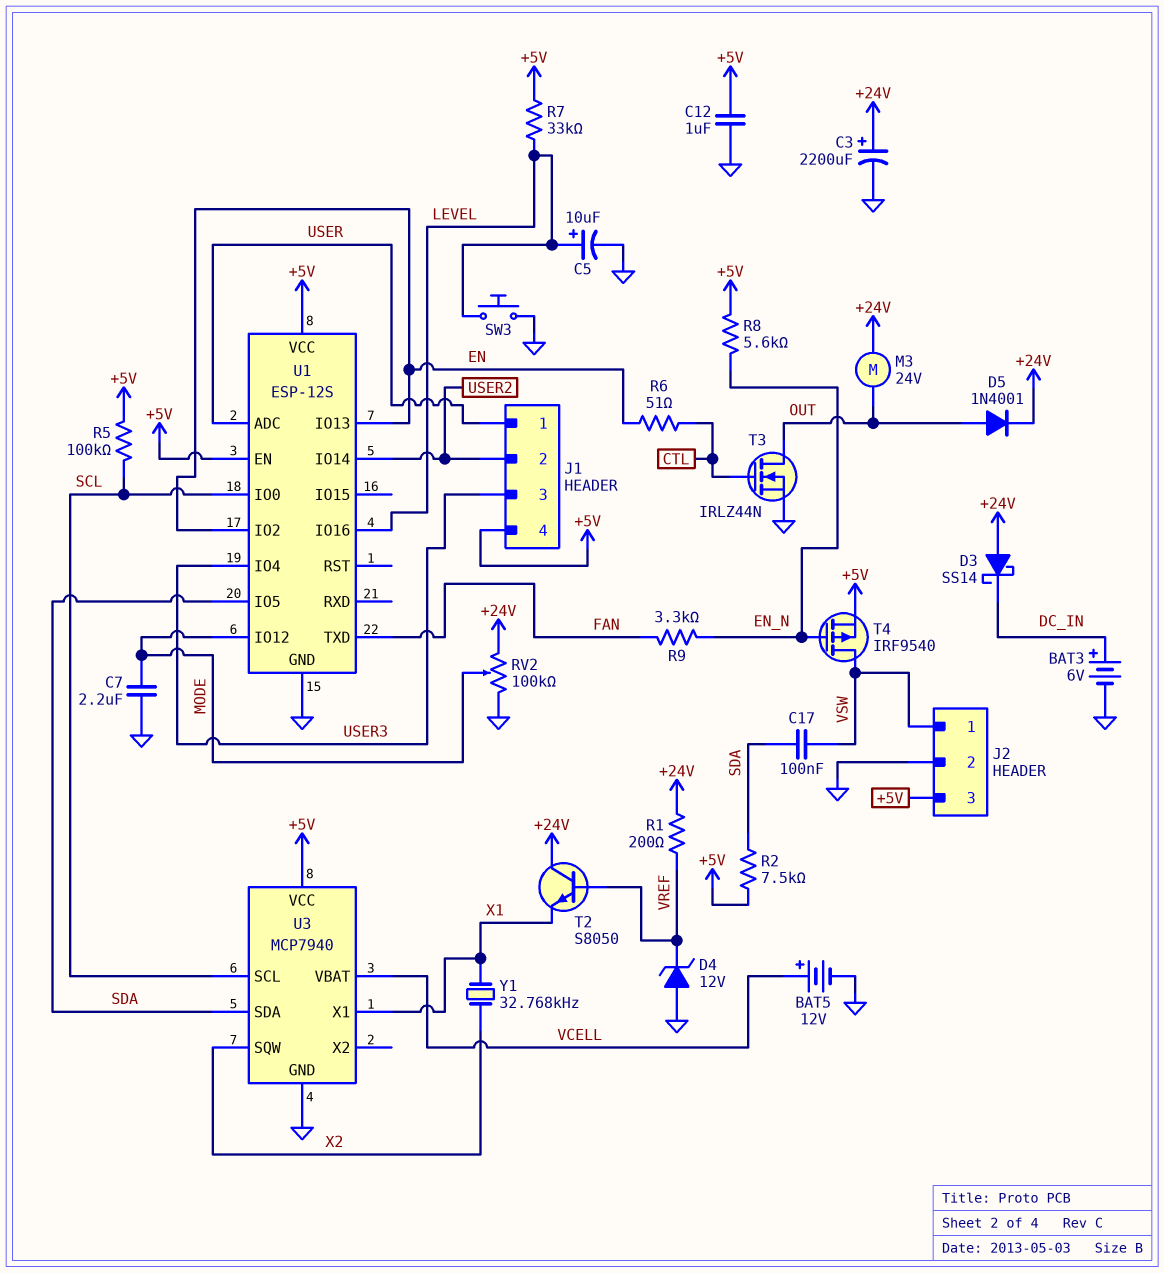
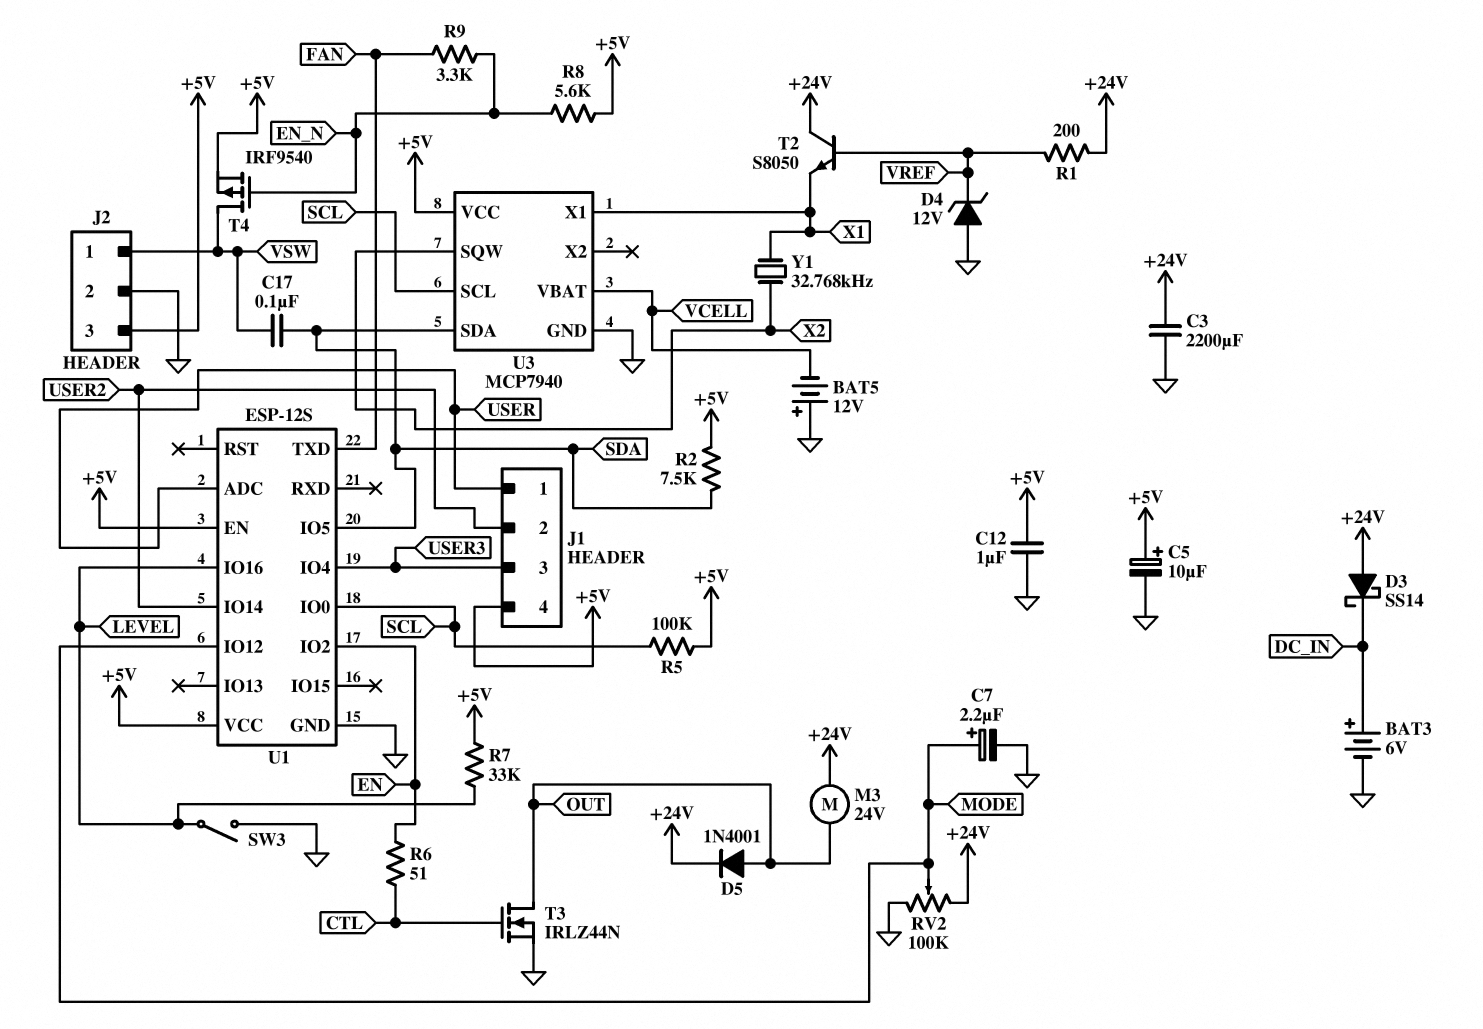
BAT5: 12V (plus VCELL, minus GND) -> 12V (plus GND, minus VCELL)
C3: 2200uF (plus +24V, minus GND) -> 2200uF (+24V, GND)
C5: 10uF (plus LEVEL, minus GND) -> 10uF (plus +5V, minus GND)
C7: 2.2uF (GND, MODE) -> 2.2uF (plus MODE, minus GND)
SW3: button (GND, LEVEL) -> switch (GND, LEVEL)
U1 pin IO13: EN -> none

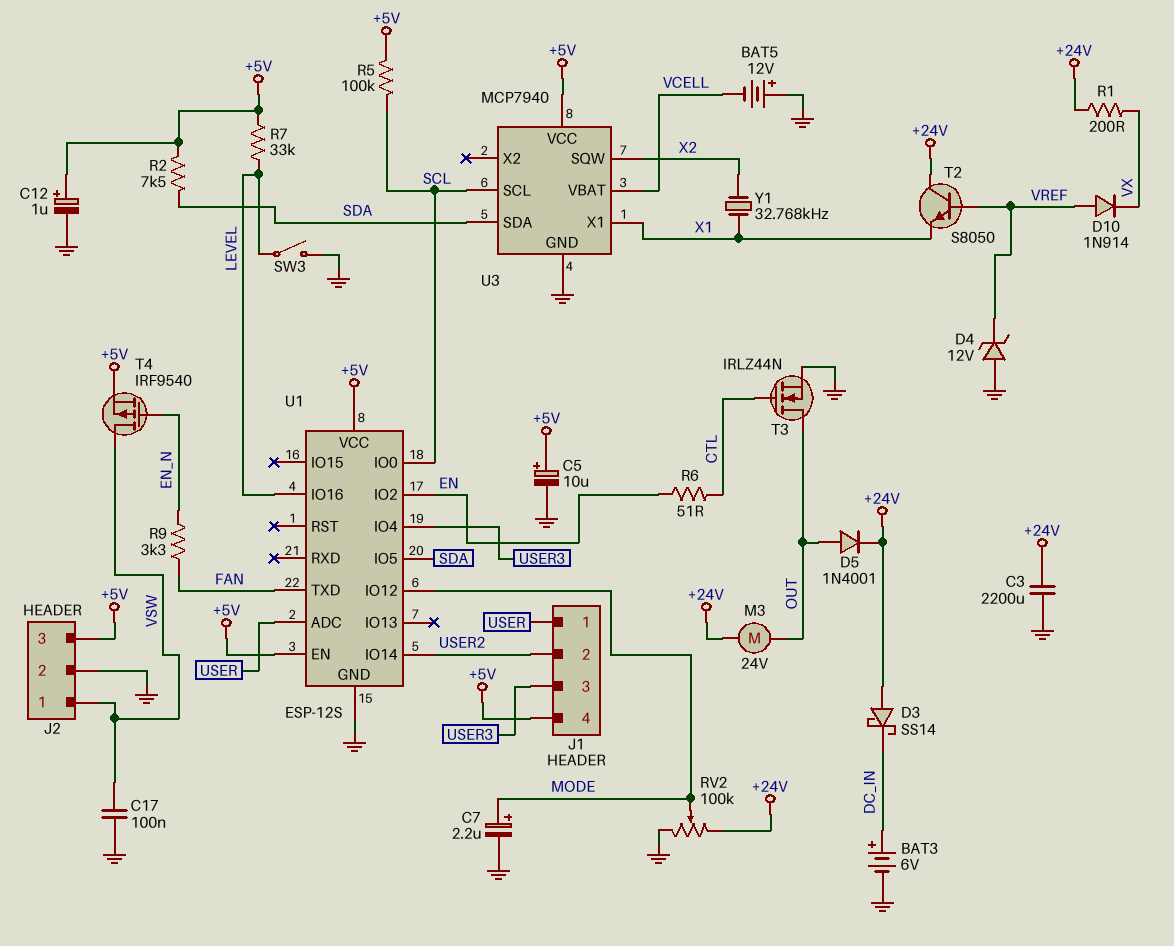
C12: 1uF (+5V, GND) -> 1uF (plus +5V, minus GND)
C17: 100nF (SDA, VSW) -> 100nF (GND, VSW)
D10: none -> diode 1N914 (A VREF, K VX)
R1: 200 (+24V, VREF) -> 200 (+24V, VX)
R8: 5.6k (+5V, EN_N) -> none

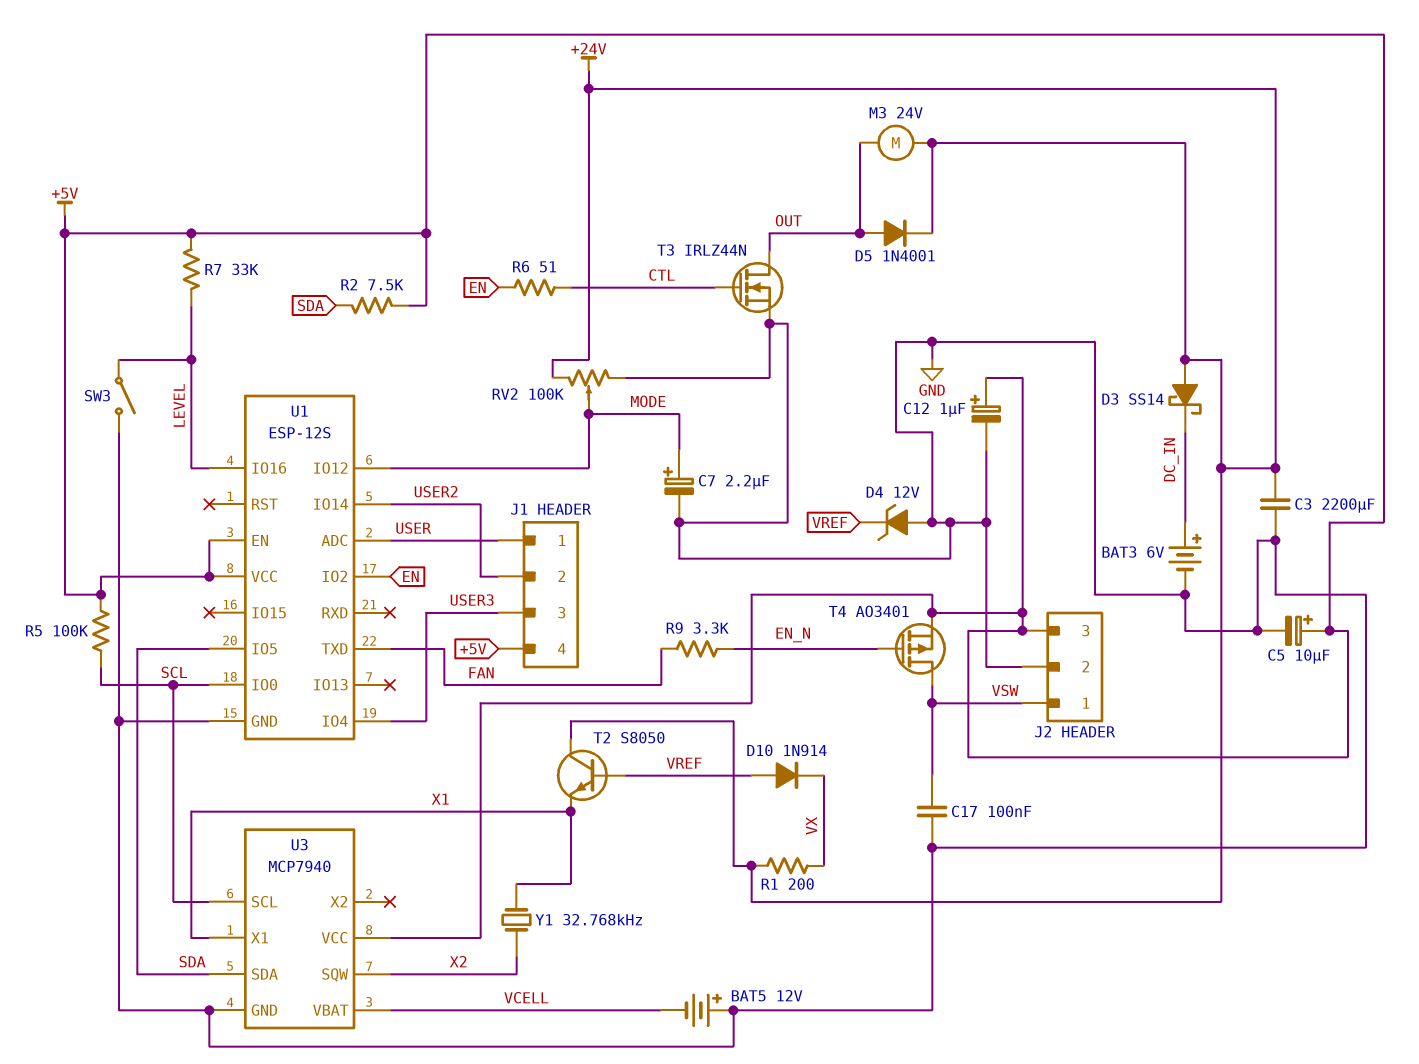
T4: PMOS IRF9540 (G EN_N, D VSW, S +5V) -> PMOS AO3401 (G EN_N, D VSW, S +5V)

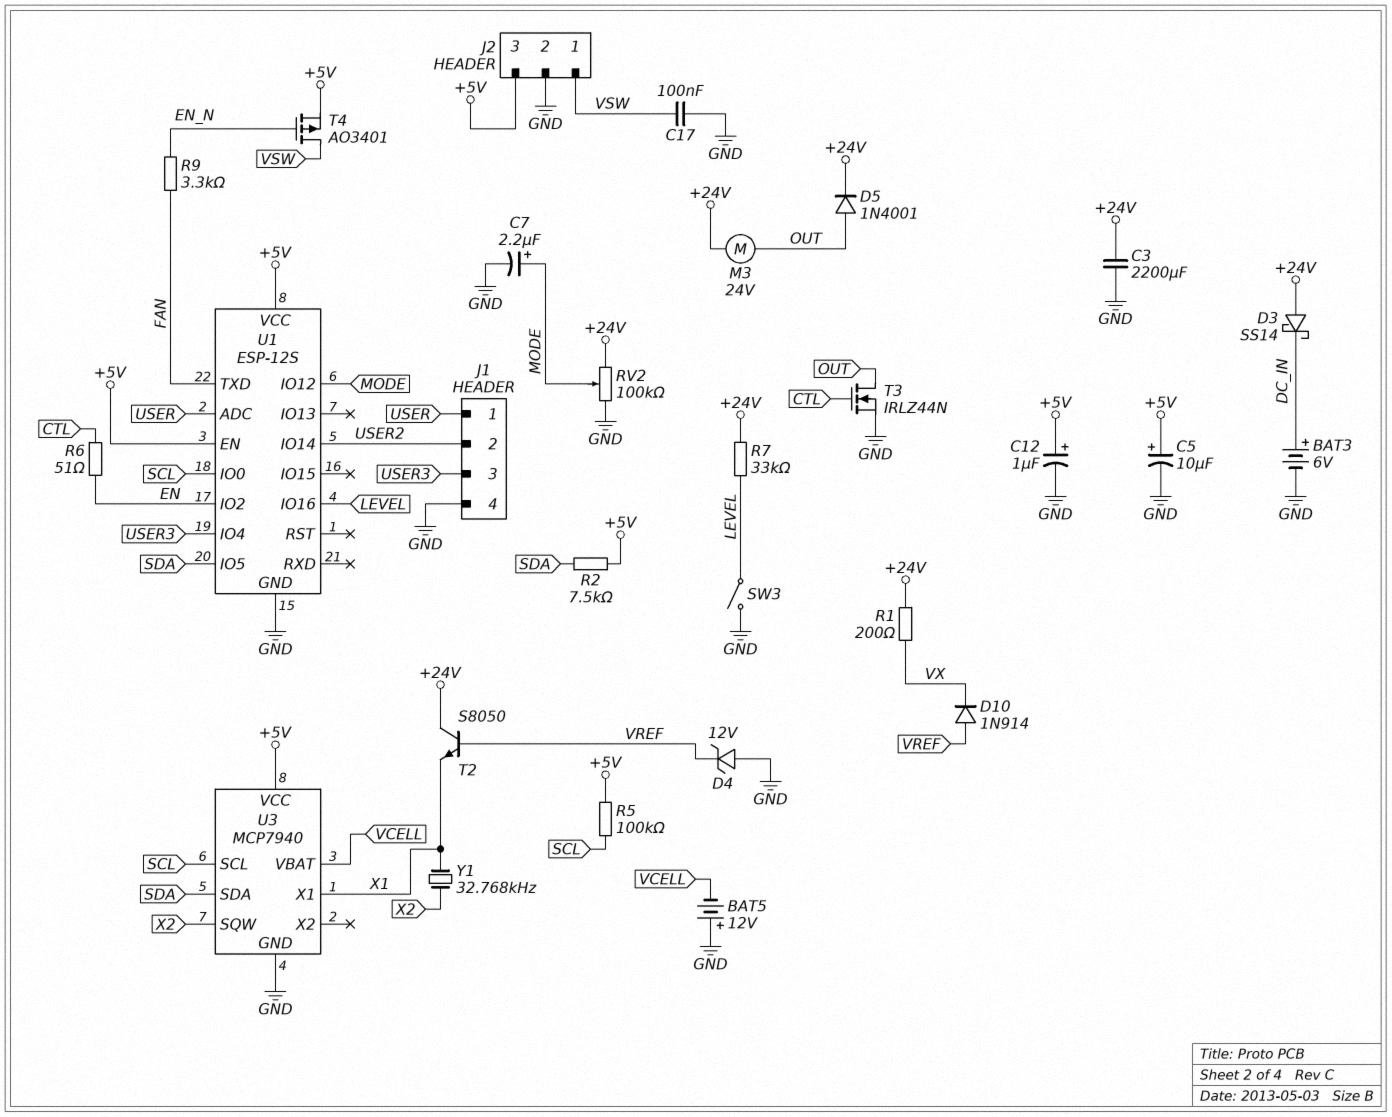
J1 pin 4: +5V -> GND
R7: 33k (+5V, LEVEL) -> 33k (+24V, LEVEL)

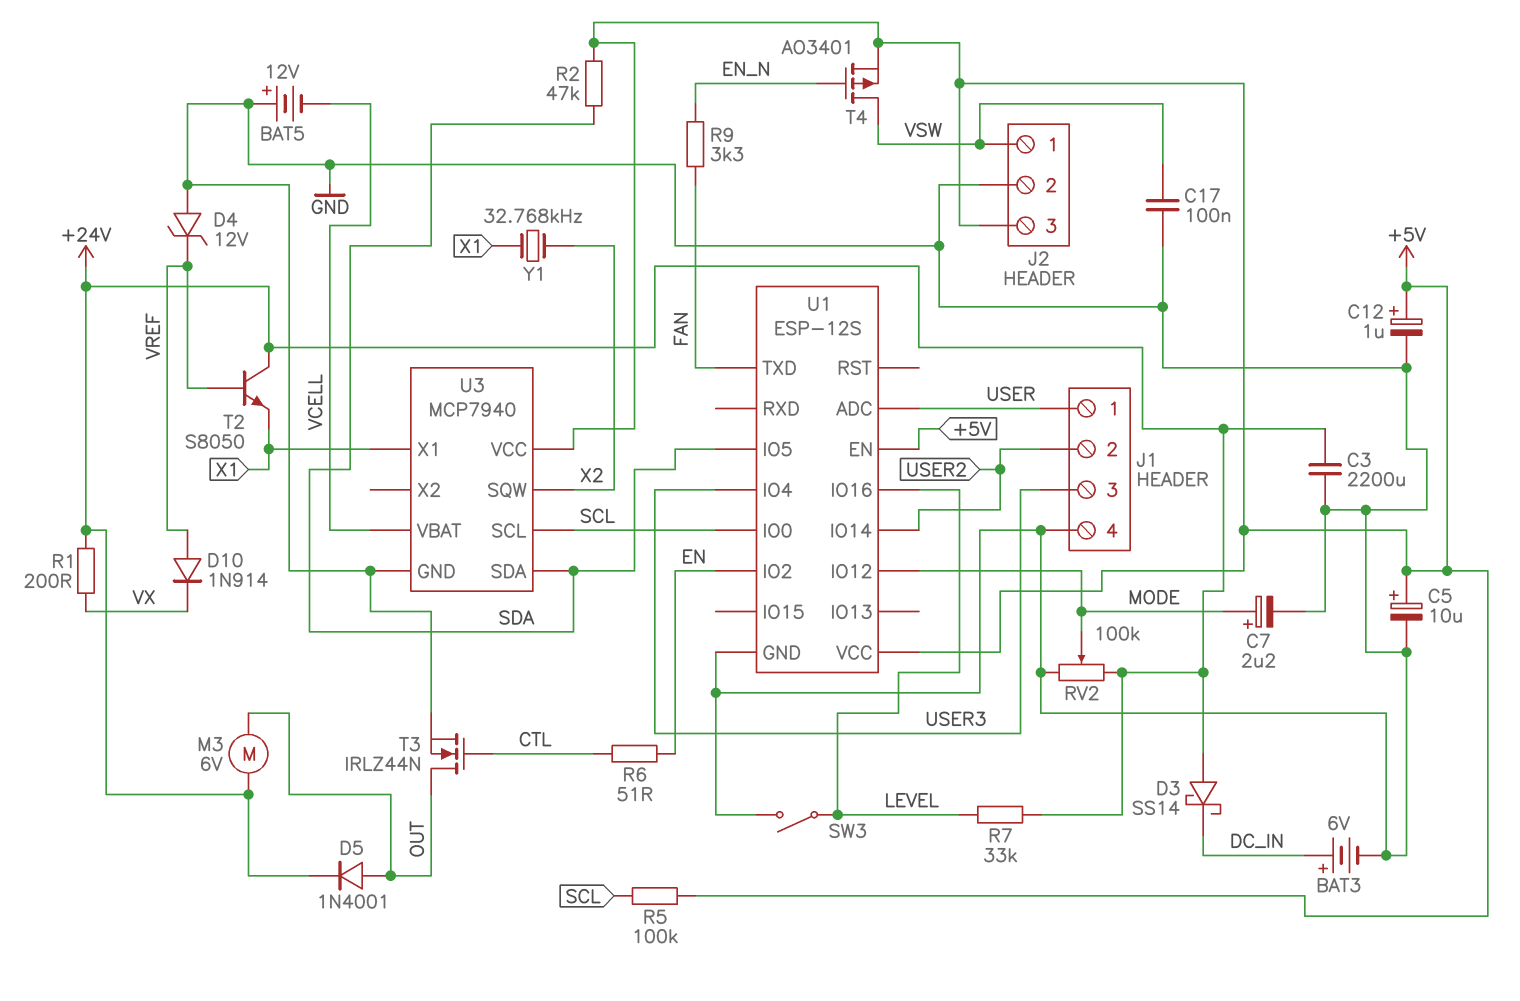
M3: motor 24V (+24V, OUT) -> motor 6V (+24V, OUT)
R2: 7.5k (+5V, SDA) -> 47k (+5V, SDA)

